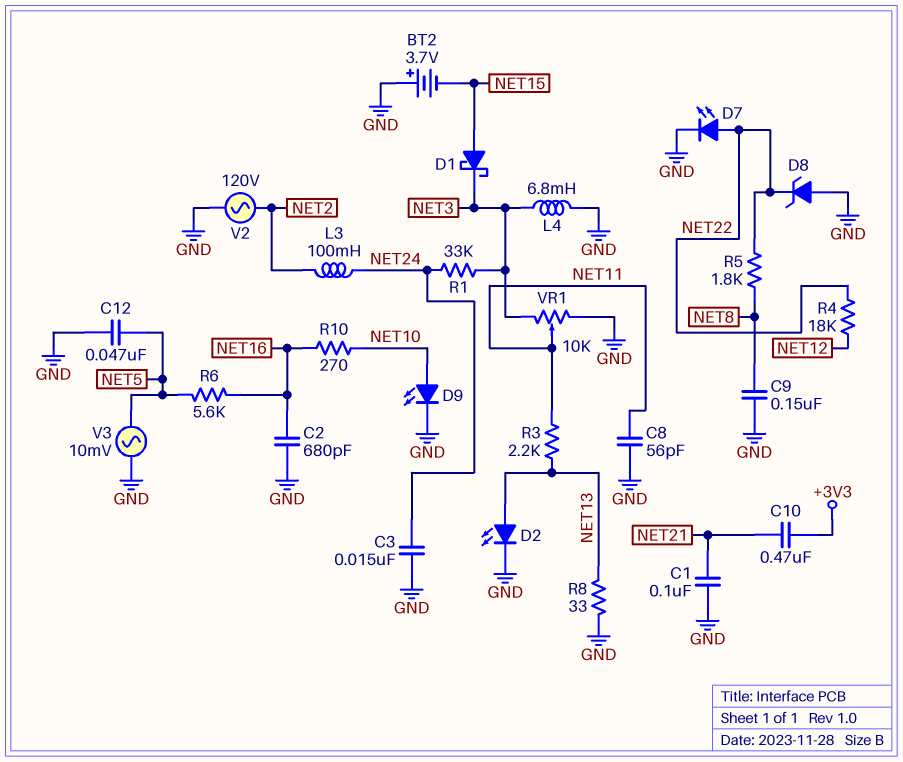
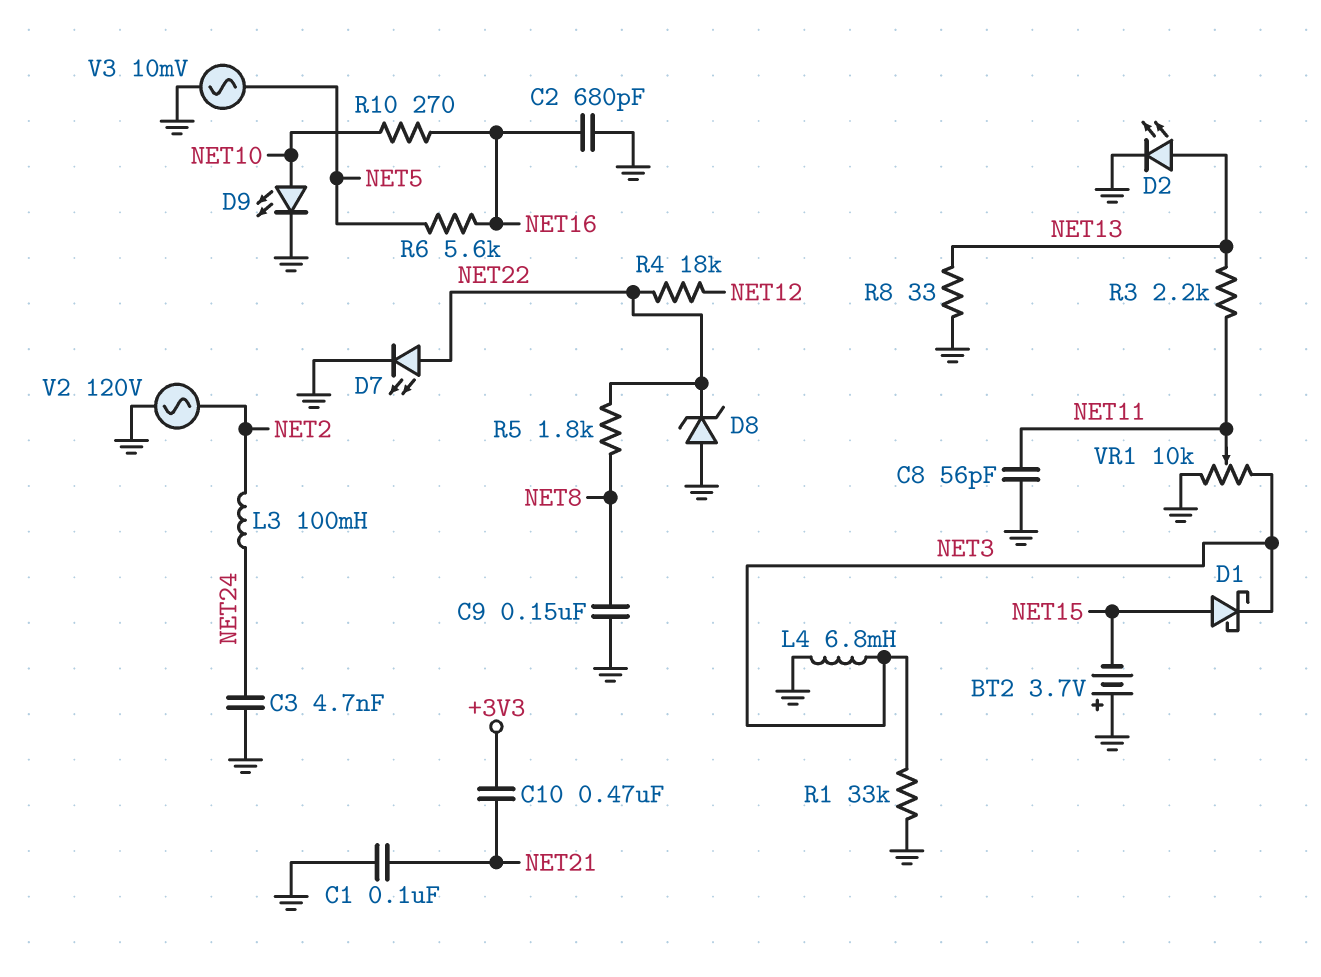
C3: 15nF (GND, NET24) -> 4.7nF (GND, NET24)
C12: 47nF (GND, NET5) -> none
R1: 33k (NET3, NET24) -> 33k (GND, NET3)

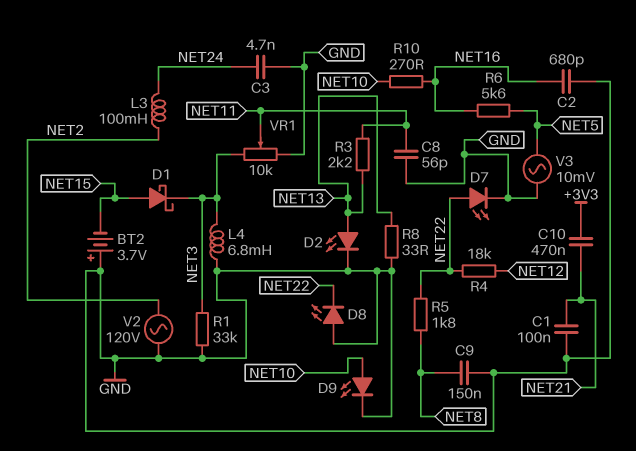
D8: zener (A GND, K NET22) -> LED (A GND, K NET22)

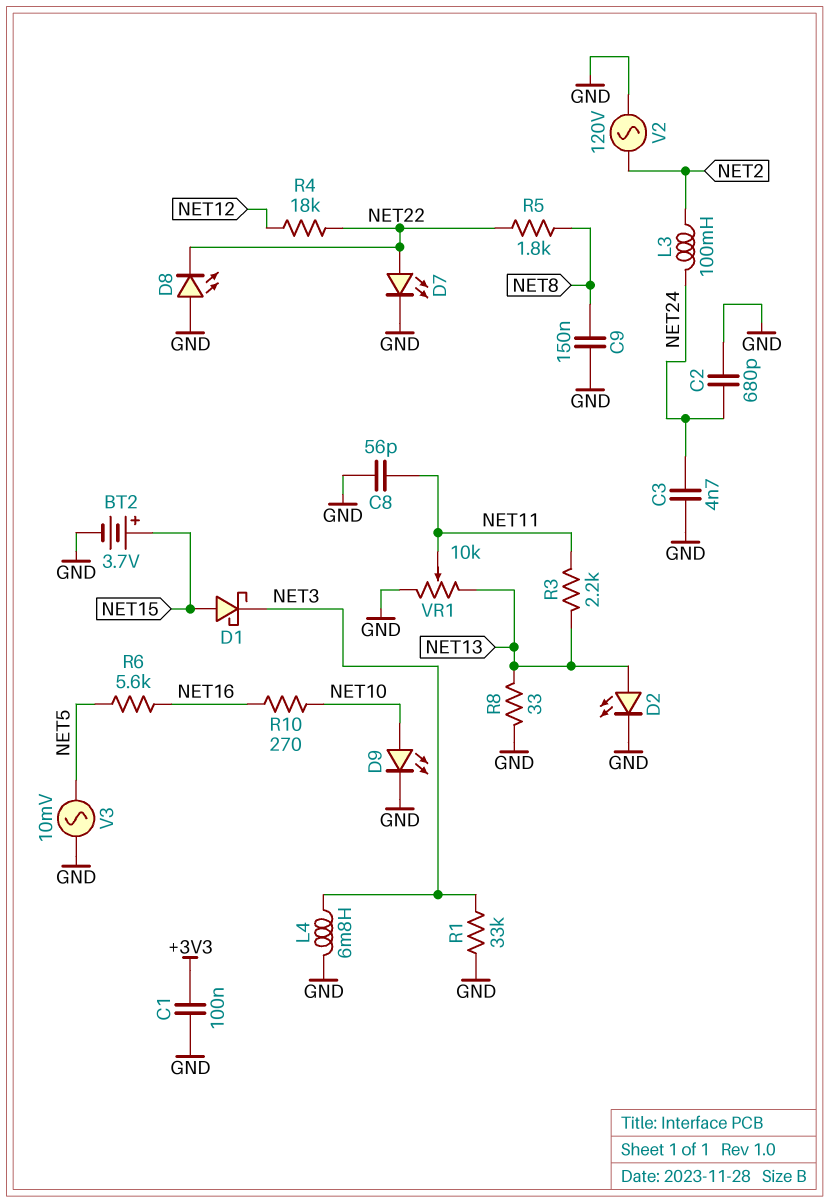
BT2: 3.7V (plus GND, minus NET15) -> 3.7V (plus NET15, minus GND)
C1: 100nF (GND, NET21) -> 100nF (+3V3, GND)
C2: 680pF (GND, NET16) -> 680pF (GND, NET24)
C10: 470nF (+3V3, NET21) -> none
VR1: 10k (GND, NET3, wiper NET11) -> 10k (GND, NET13, wiper NET11)

